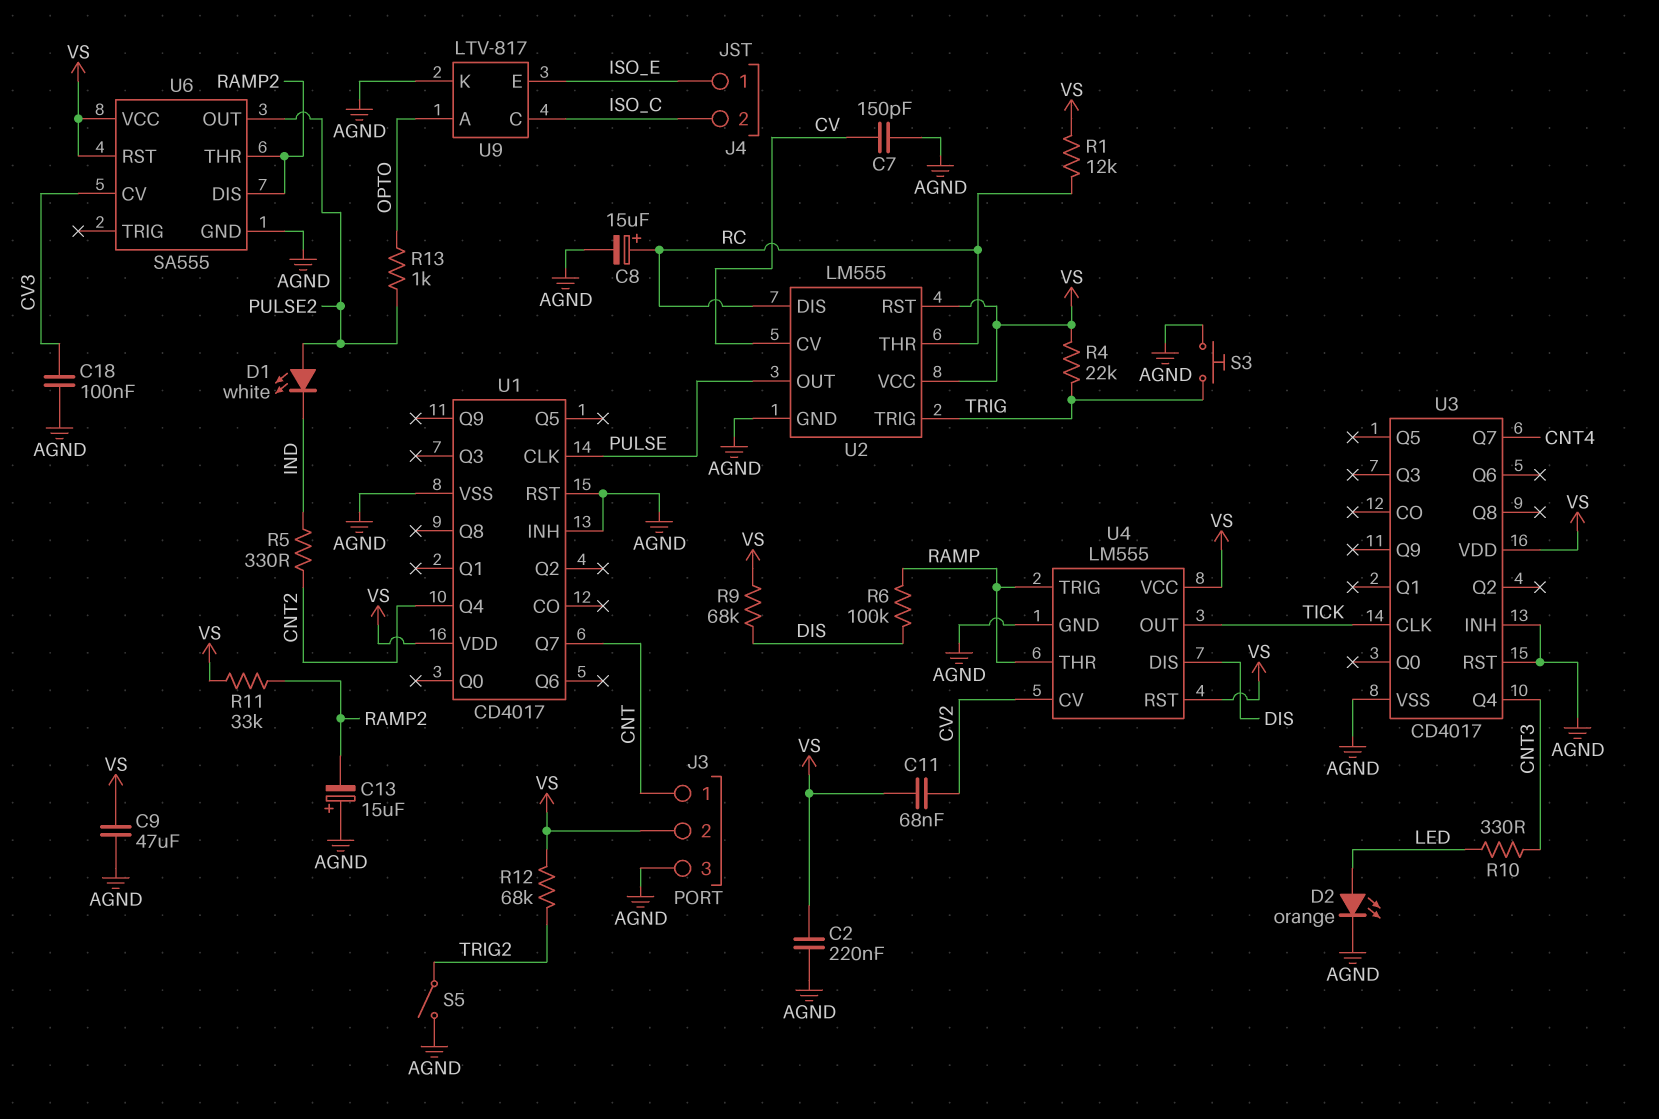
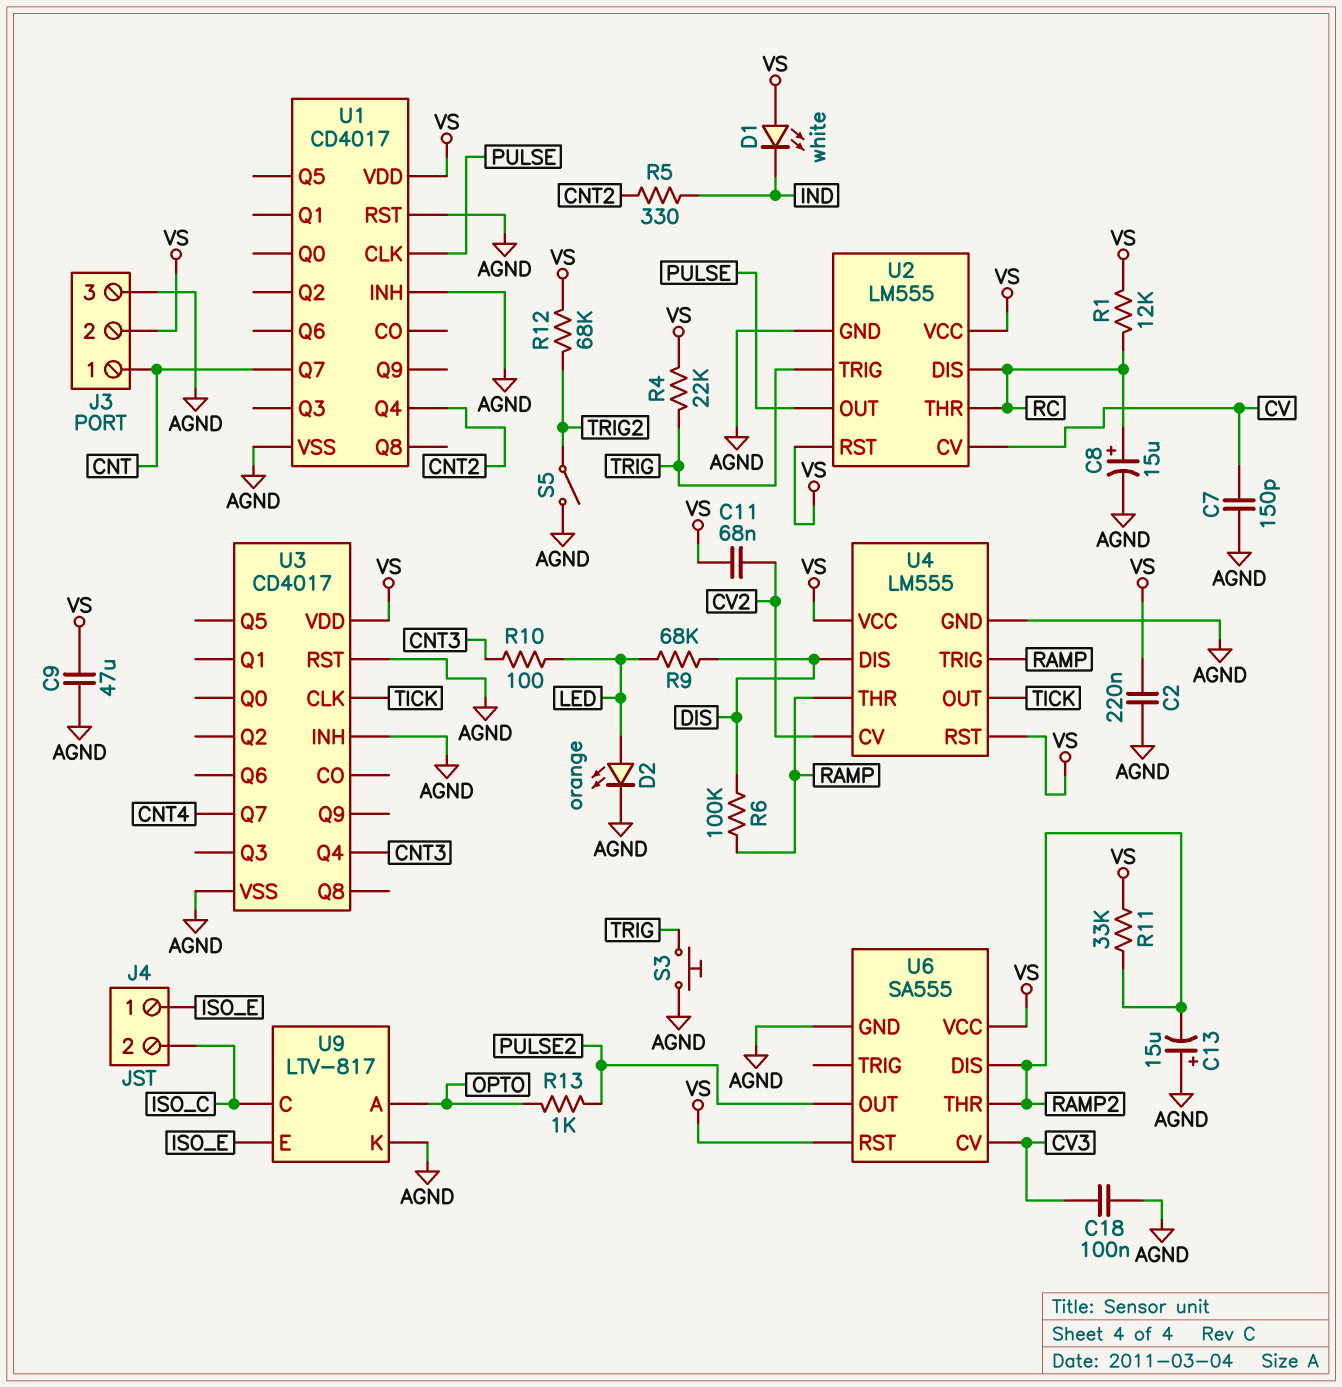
D1: LED white (A PULSE2, K IND) -> LED white (A VS, K IND)
R9: 68k (DIS, VS) -> 68k (DIS, LED)
R10: 330 (CNT3, LED) -> 100 (CNT3, LED)

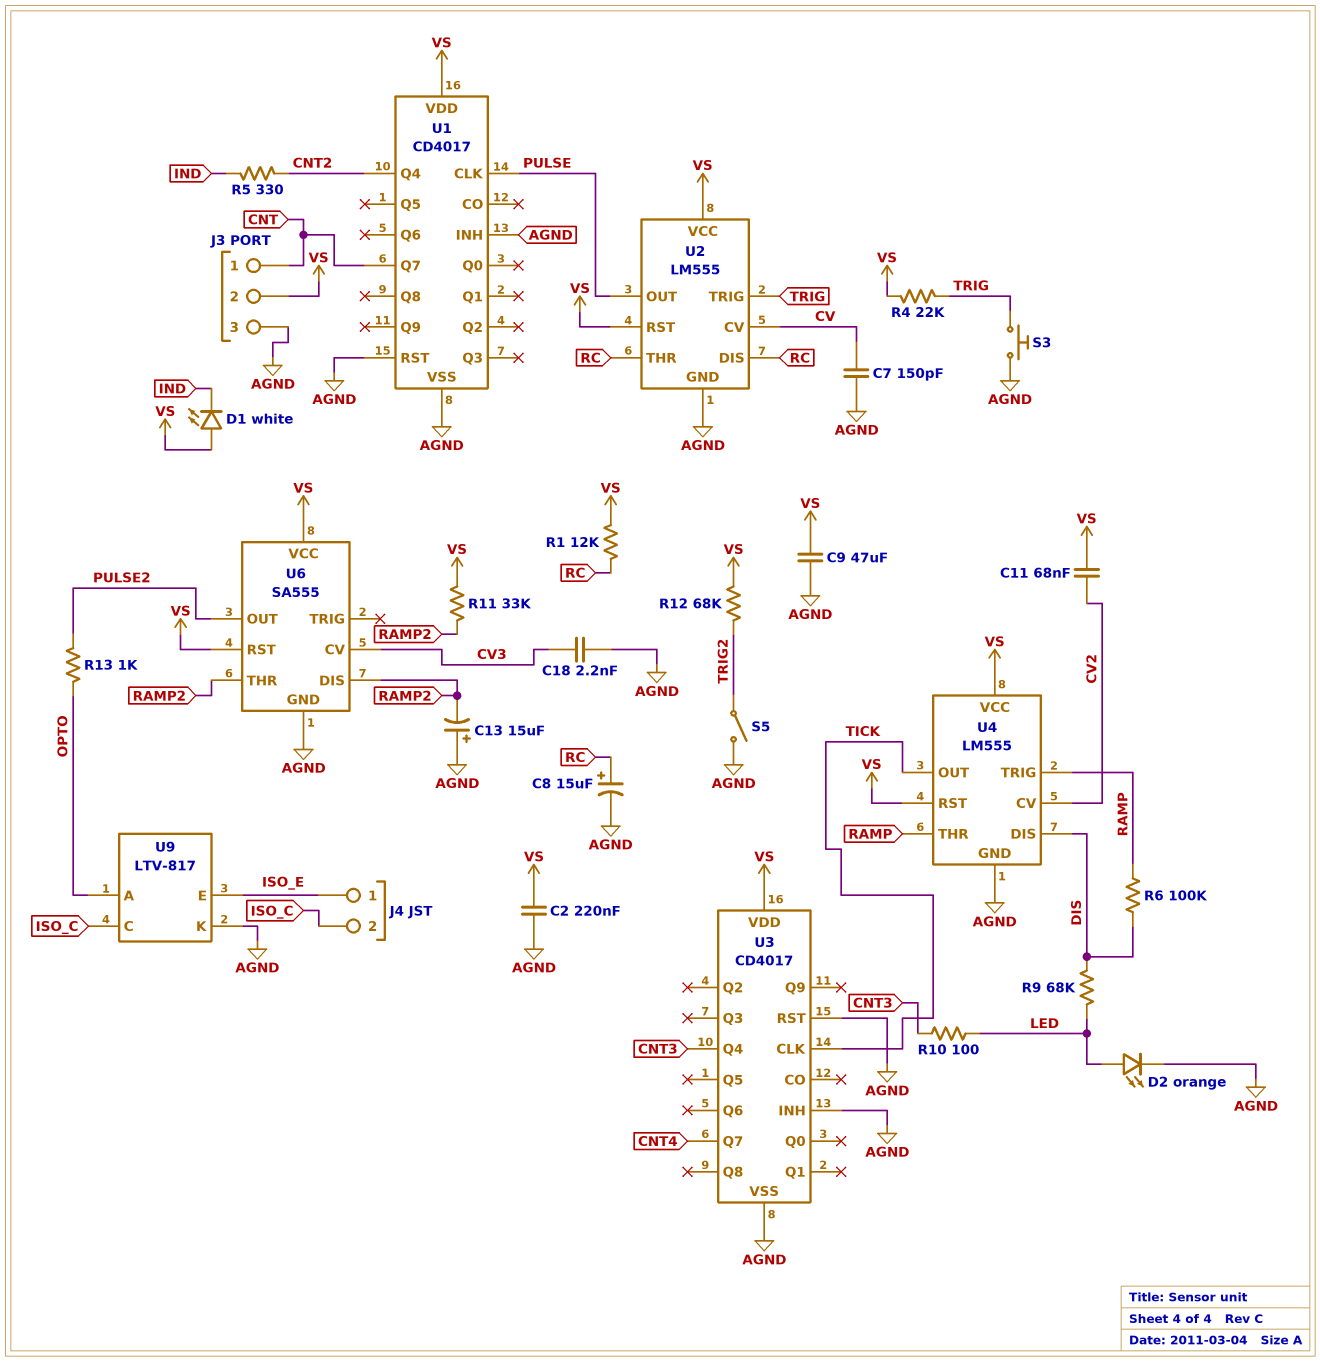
C18: 100nF (AGND, CV3) -> 2.2nF (AGND, CV3)

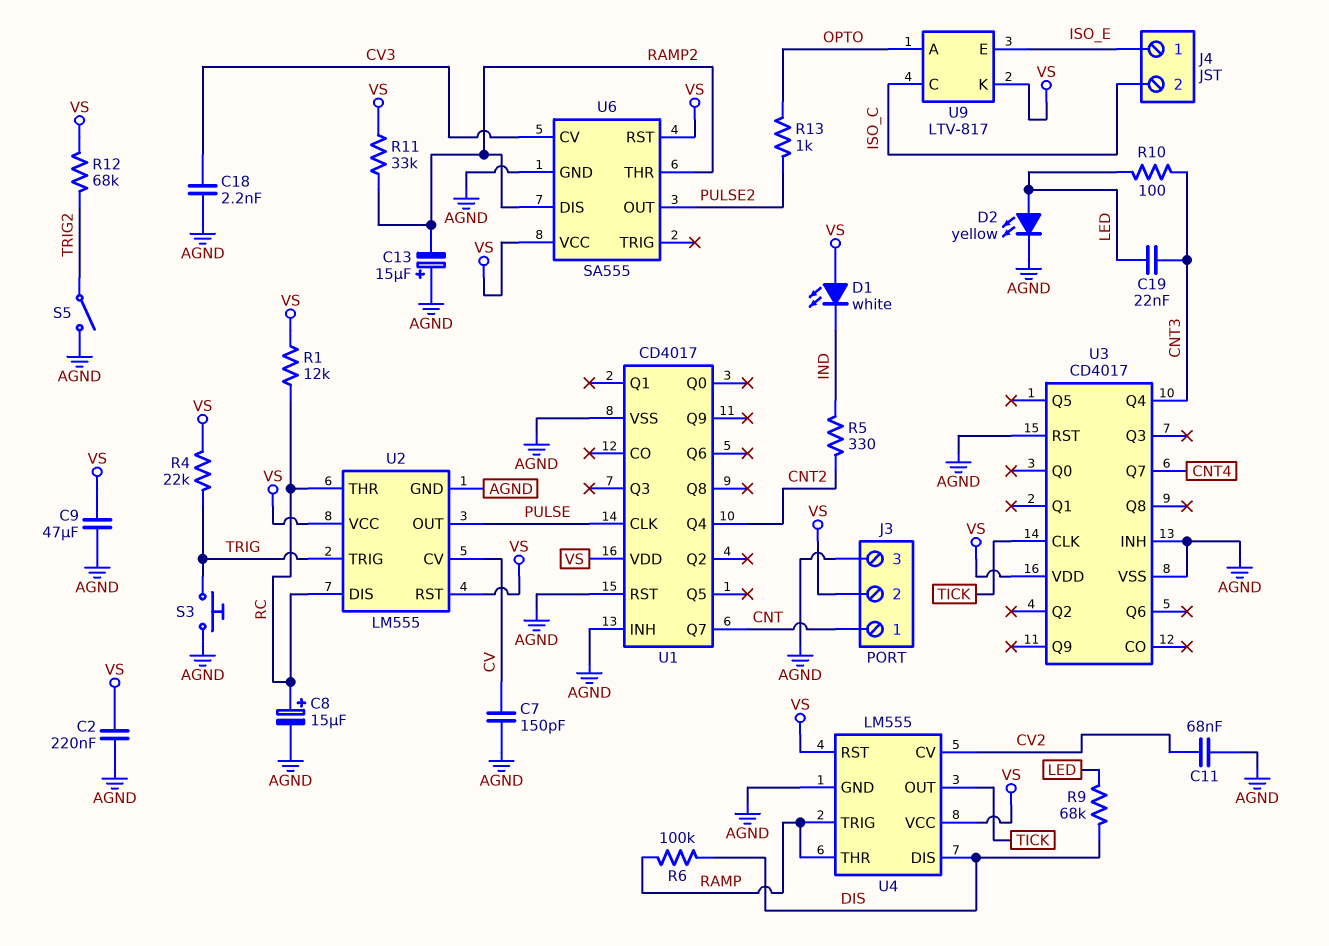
C11: 68nF (CV2, VS) -> 68nF (AGND, CV2)
C19: none -> 22nF (CNT3, LED)
D2: LED orange (A LED, K AGND) -> LED yellow (A LED, K AGND)
U9 pin K: AGND -> VS

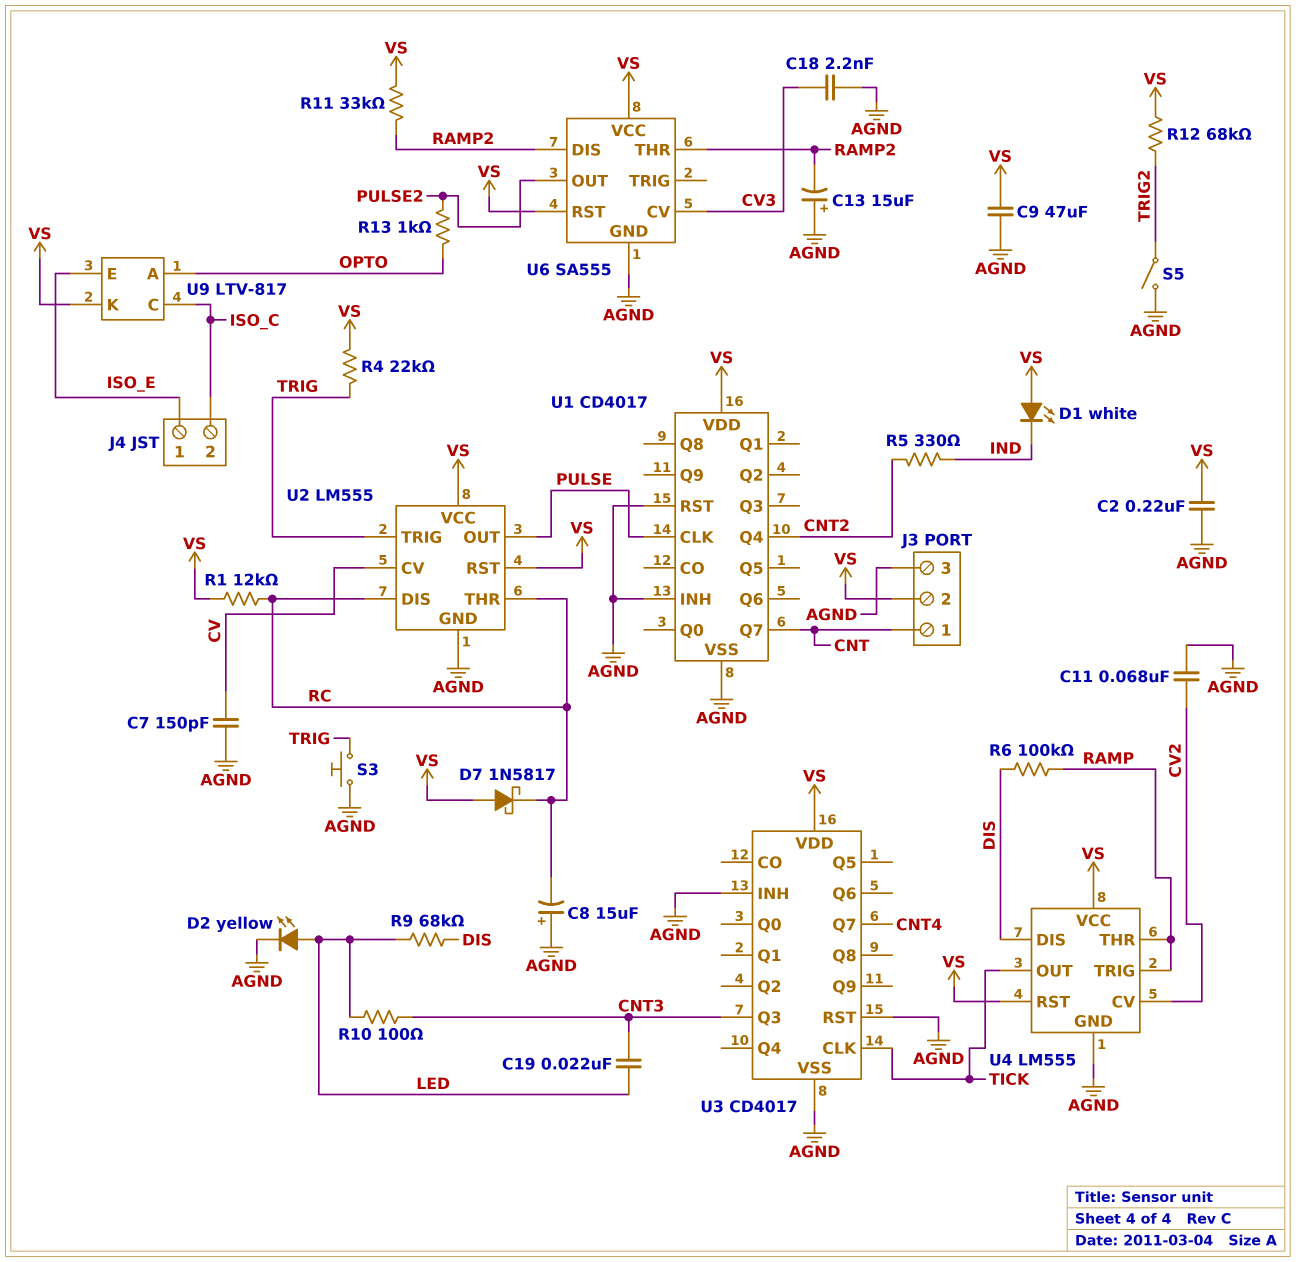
C8: 15uF (plus RC, minus AGND) -> 15uF (plus AGND, minus RC)
D7: none -> schottky 1N5817 (A VS, K RC)
U3 pin Q3: none -> CNT3
U3 pin Q4: CNT3 -> none

